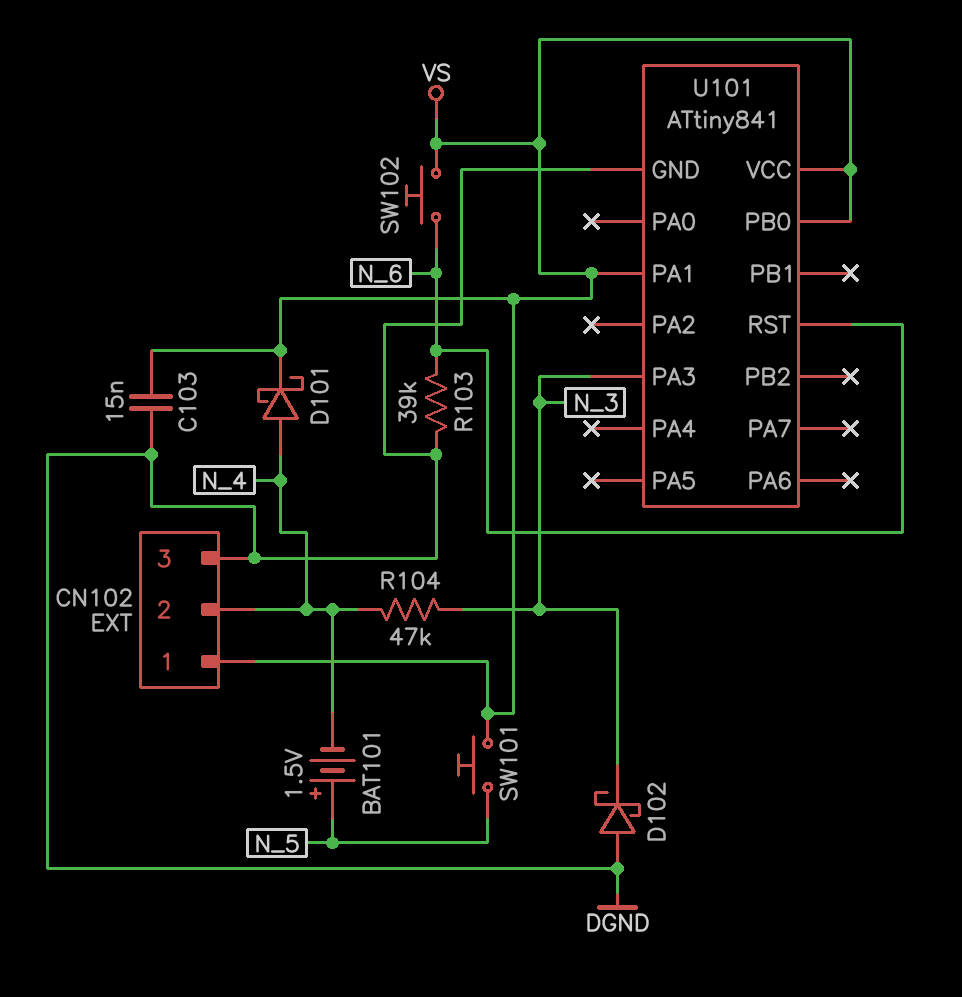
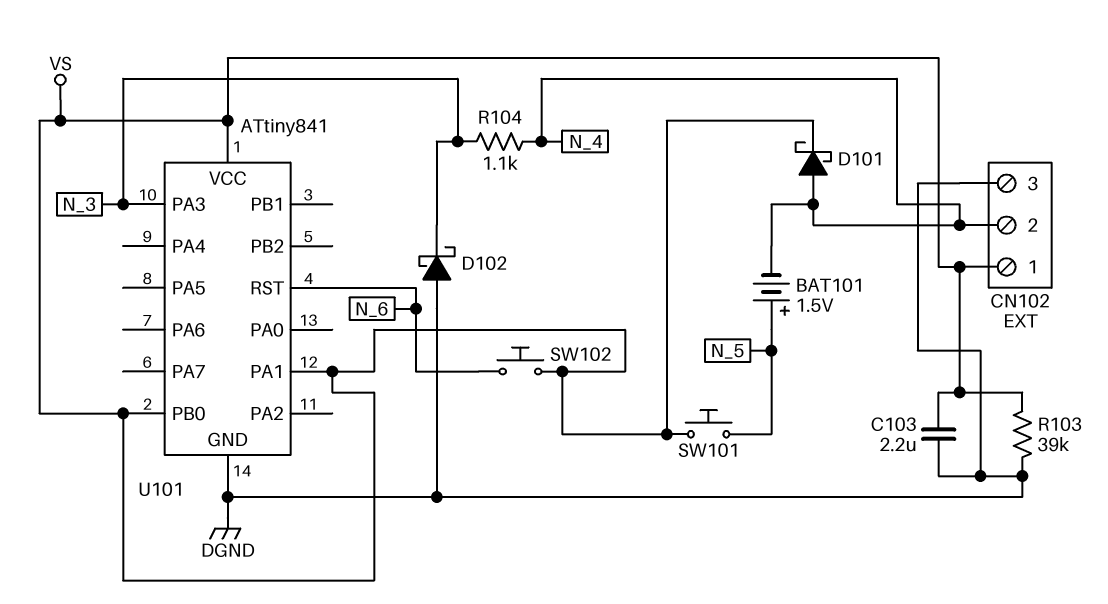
C103: 15nF (DGND, VS) -> 2.2uF (DGND, VS)
R103: 39k (DGND, N_6) -> 39k (DGND, VS)
R104: 47k (N_3, N_4) -> 1.1k (N_3, N_4)

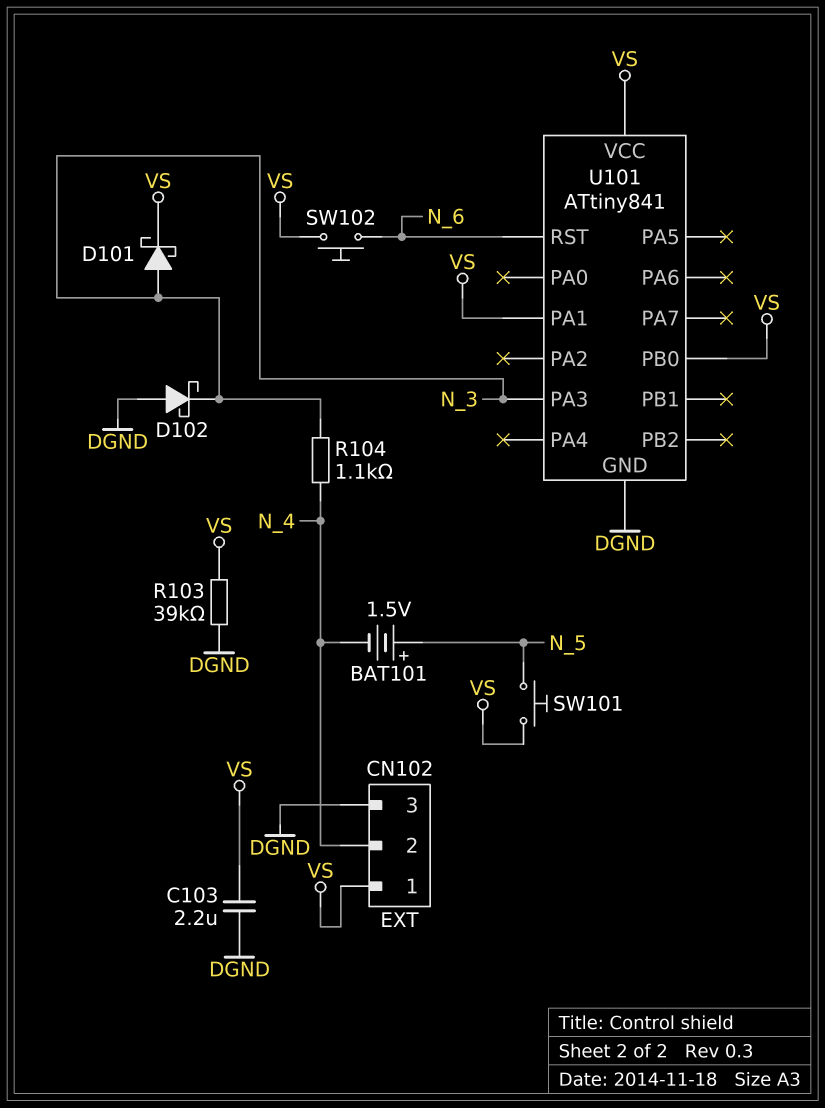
D101: schottky (A N_4, K VS) -> schottky (A N_3, K VS)

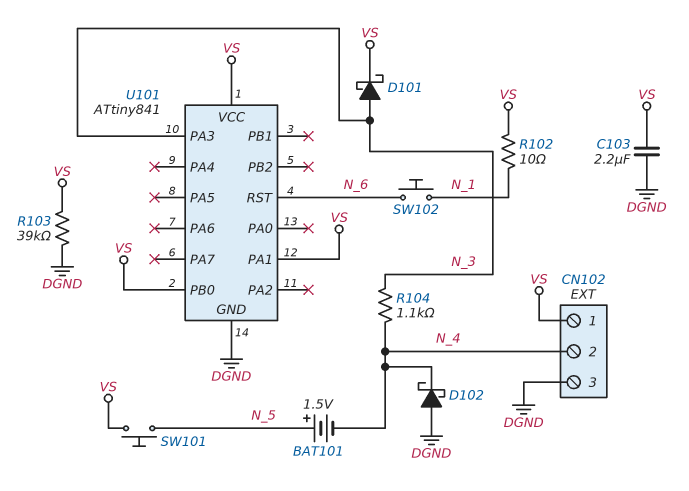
D102: schottky (A DGND, K N_3) -> schottky (A DGND, K N_4)
R102: none -> 10 (N_1, VS)
SW102: button (N_6, VS) -> button (N_1, N_6)

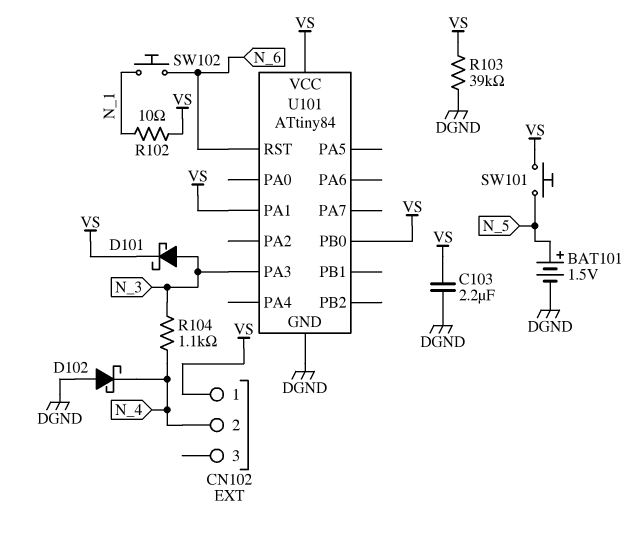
BAT101: 1.5V (plus N_5, minus N_4) -> 1.5V (plus N_5, minus DGND)
CN102 pin 3: DGND -> none
U101: ATtiny841 -> ATtiny84

